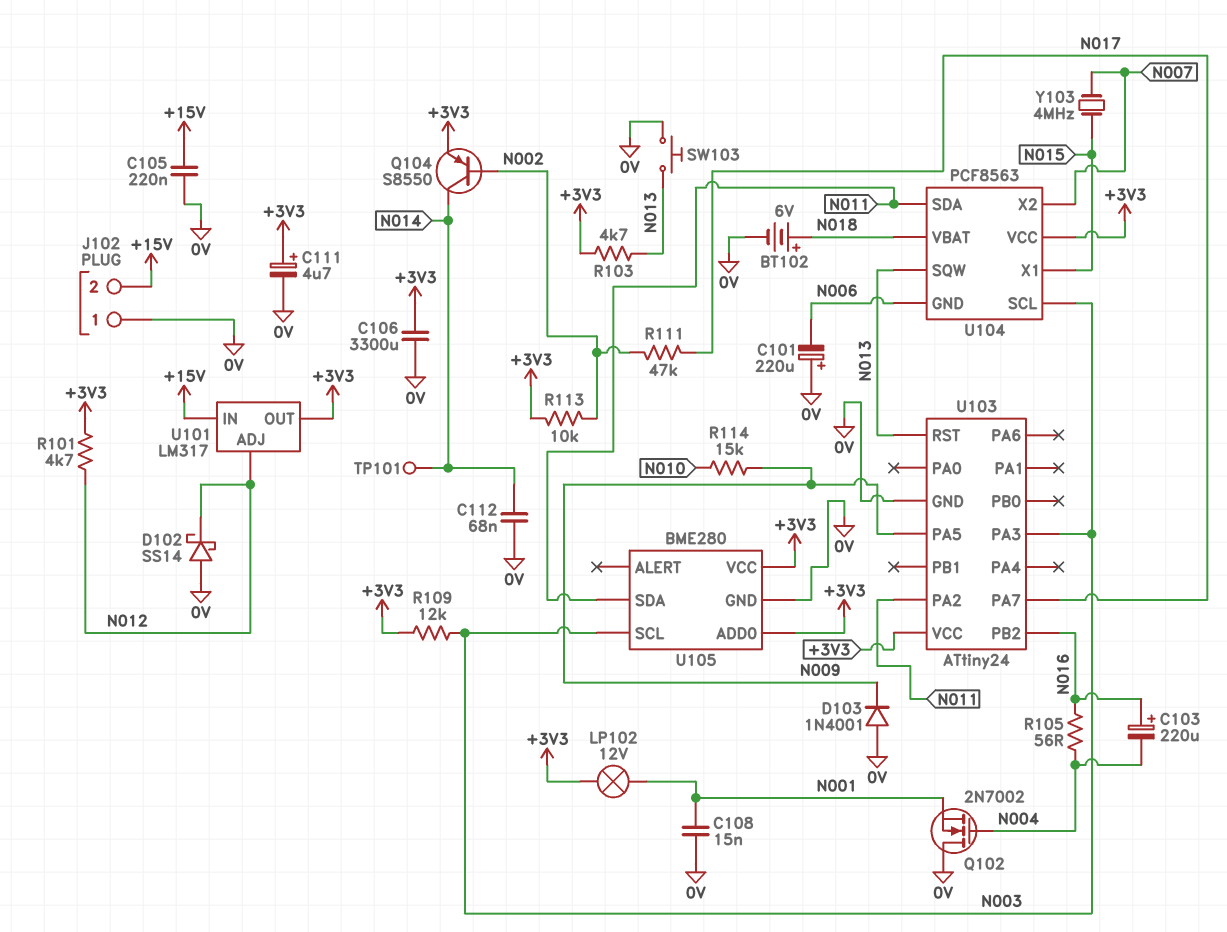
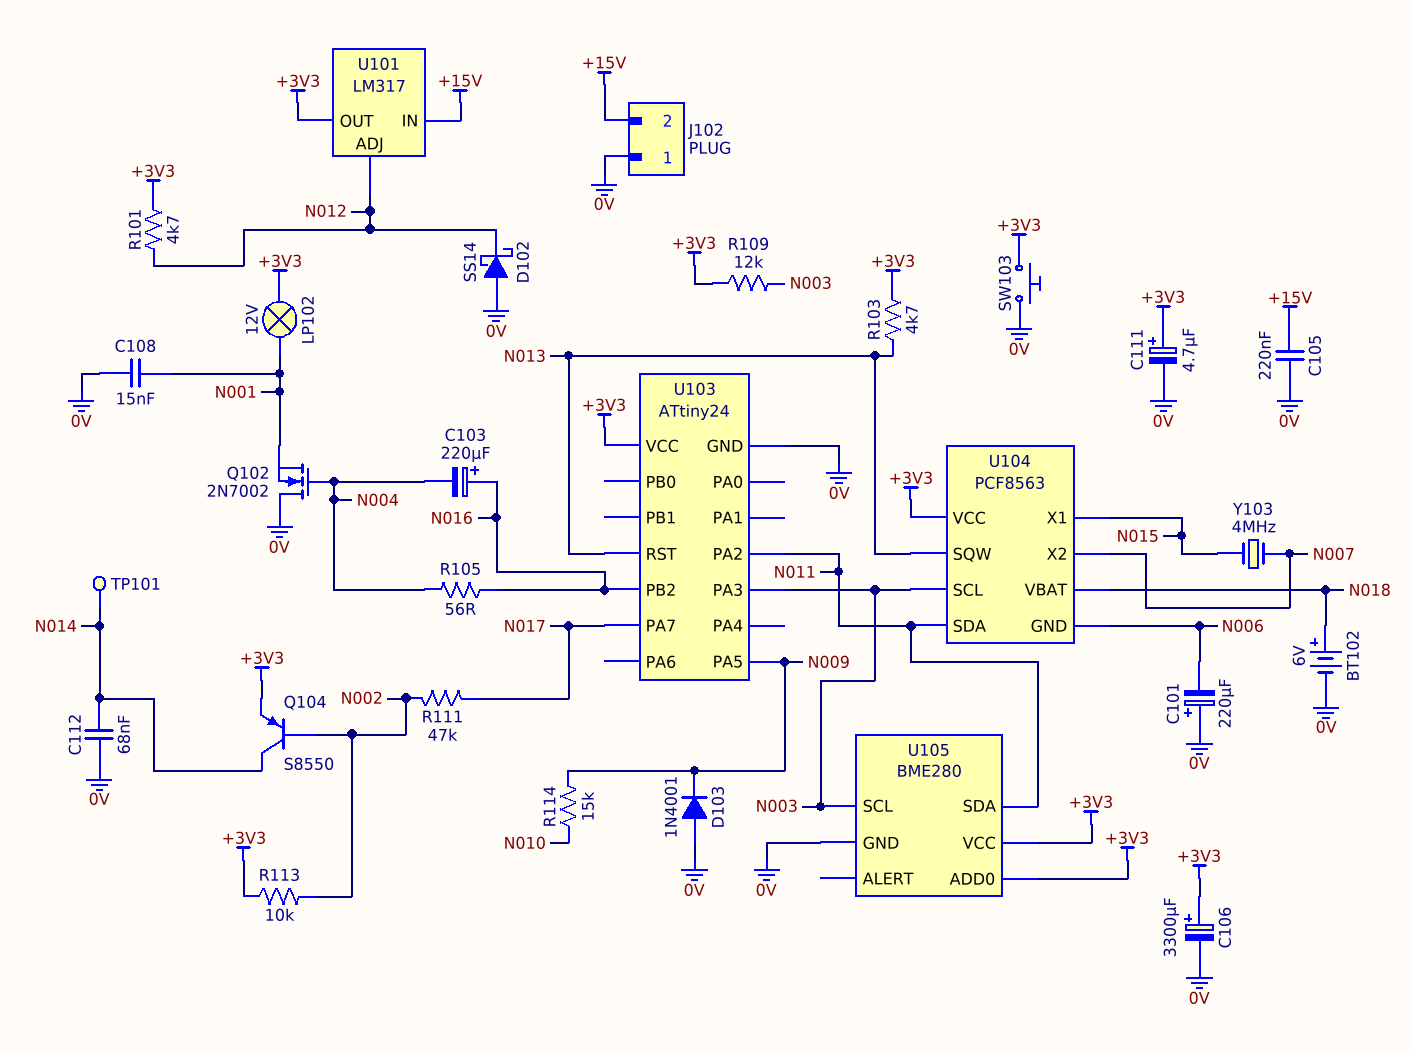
C106: 3300uF (+3V3, 0V) -> 3300uF (plus +3V3, minus 0V)
SW103: button (0V, N013) -> button (+3V3, 0V)

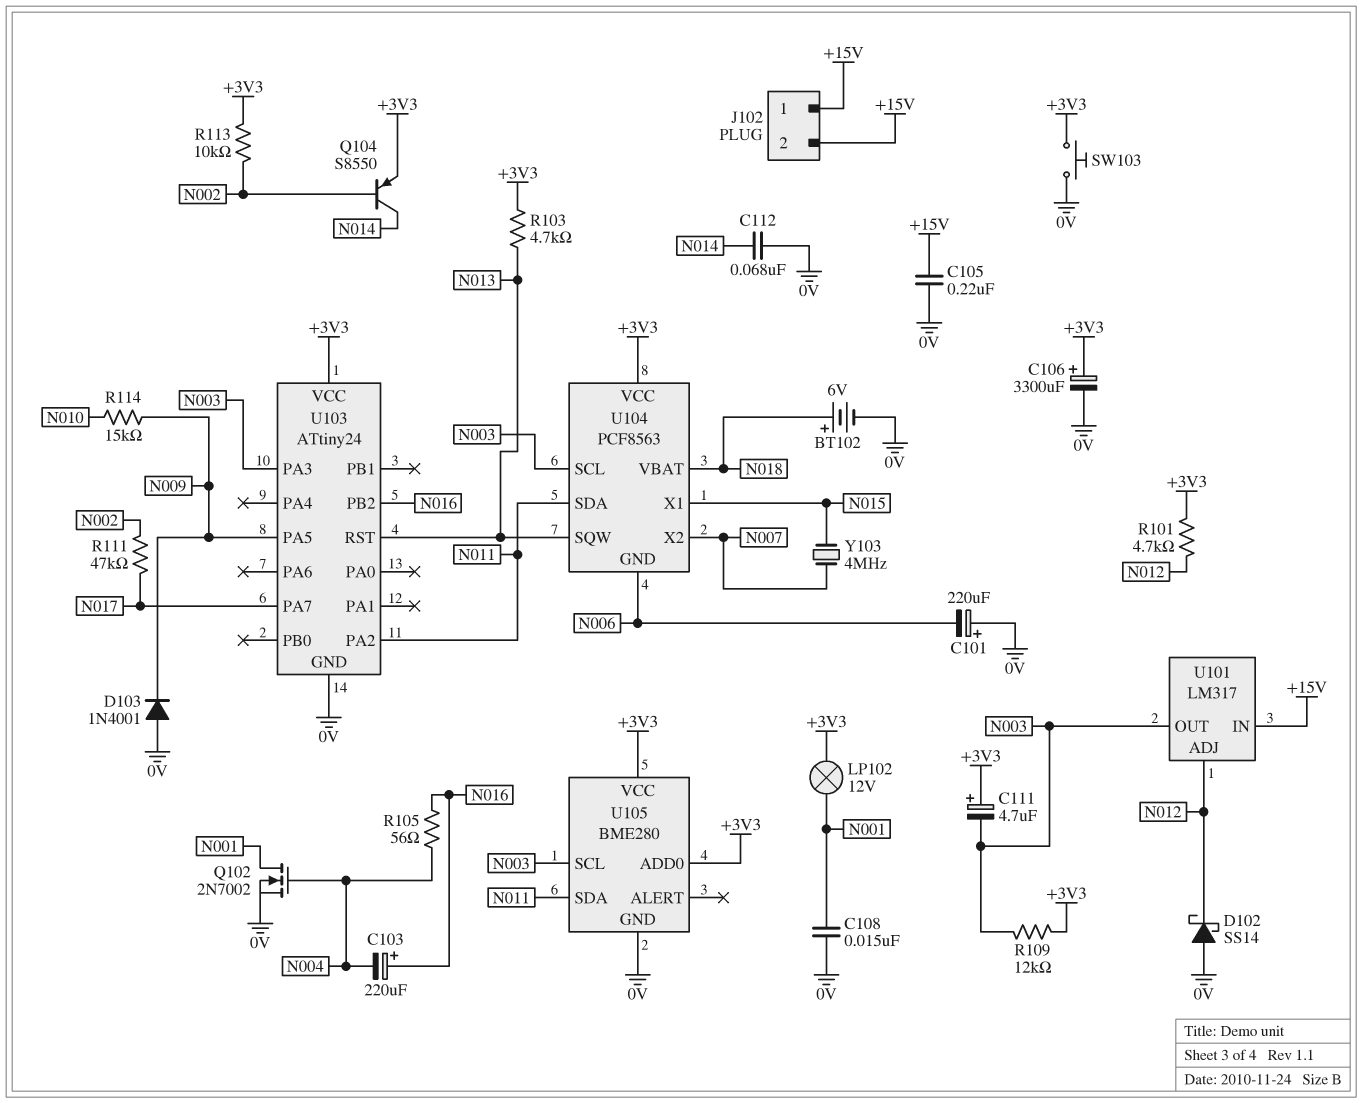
C111: 4.7uF (plus +3V3, minus 0V) -> 4.7uF (plus +3V3, minus N003)
J102 pin 1: 0V -> +15V
Q102: NMOS 2N7002 (G N004, D 0V, S N001) -> NMOS 2N7002 (G N004, D N001, S 0V)
TP101: test point (N014) -> none
U101 pin OUT: +3V3 -> N003

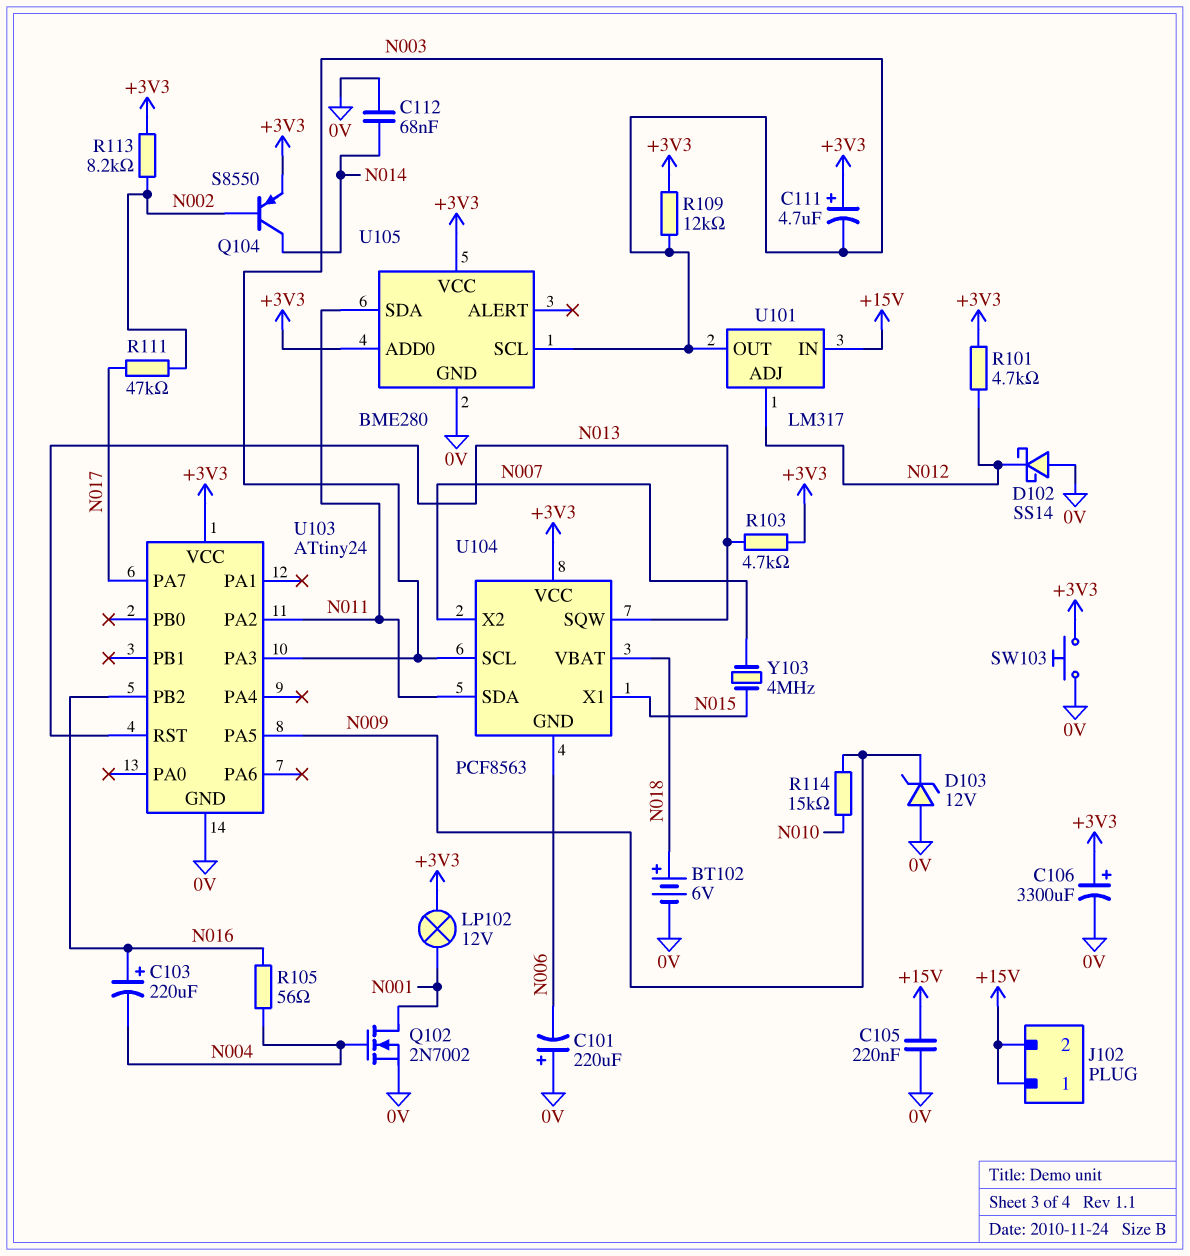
C108: 15nF (0V, N001) -> none
D103: diode 1N4001 (A 0V, K N009) -> zener 12V (A 0V, K N009)
R113: 10k (+3V3, N002) -> 8.2k (+3V3, N002)

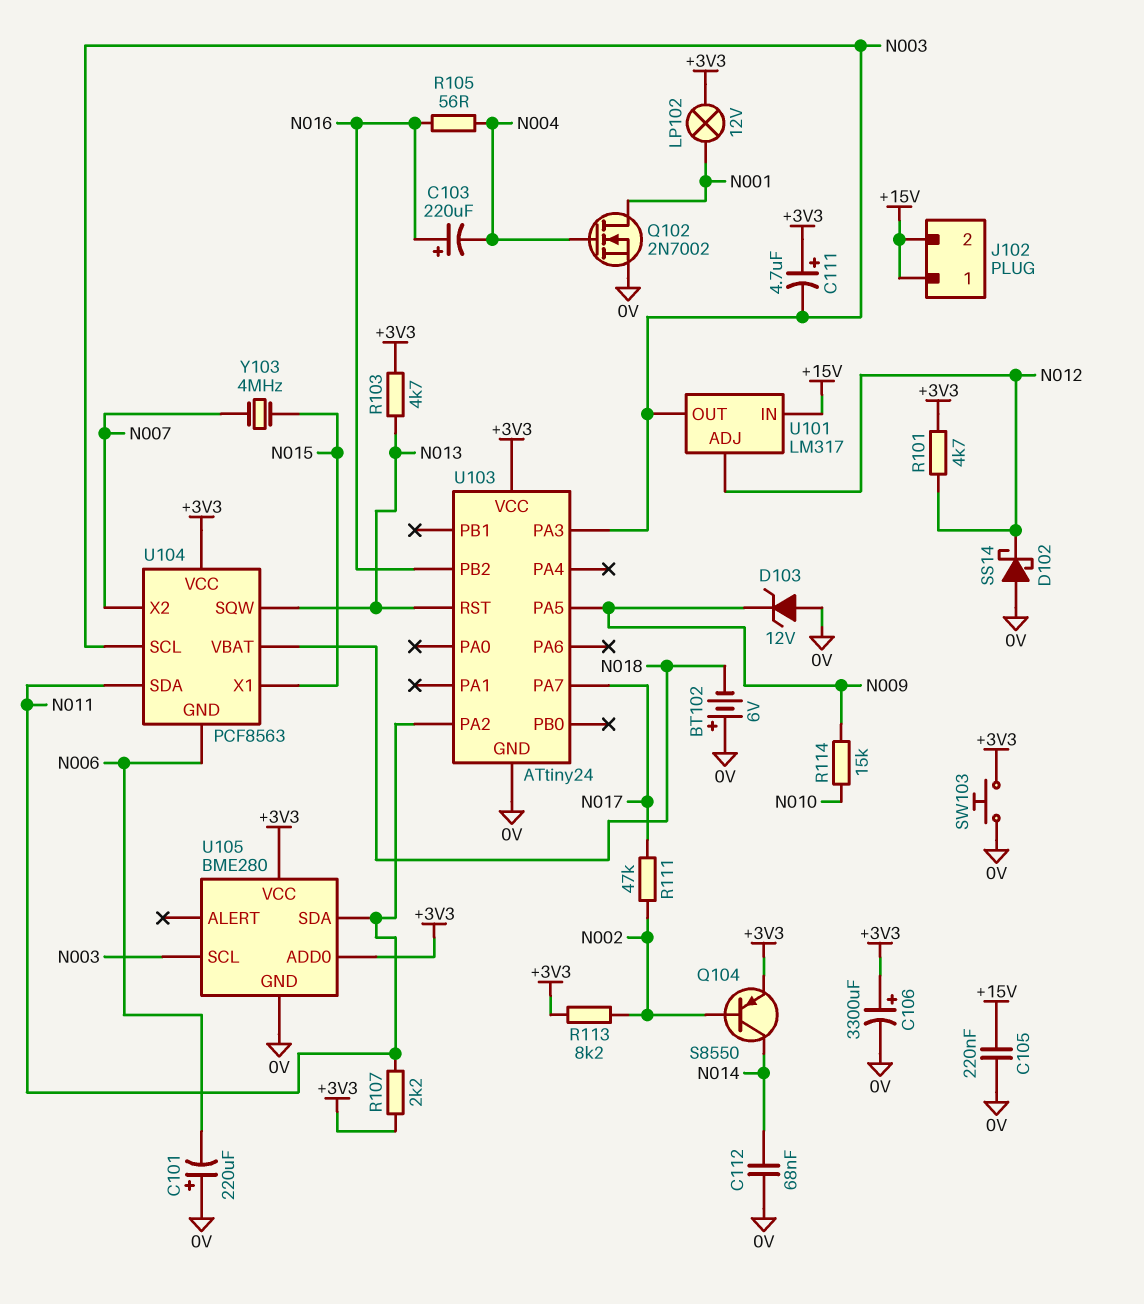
BT102: 6V (plus N018, minus 0V) -> 6V (plus 0V, minus N018)
R107: none -> 2.2k (+3V3, N011)
R109: 12k (+3V3, N003) -> none

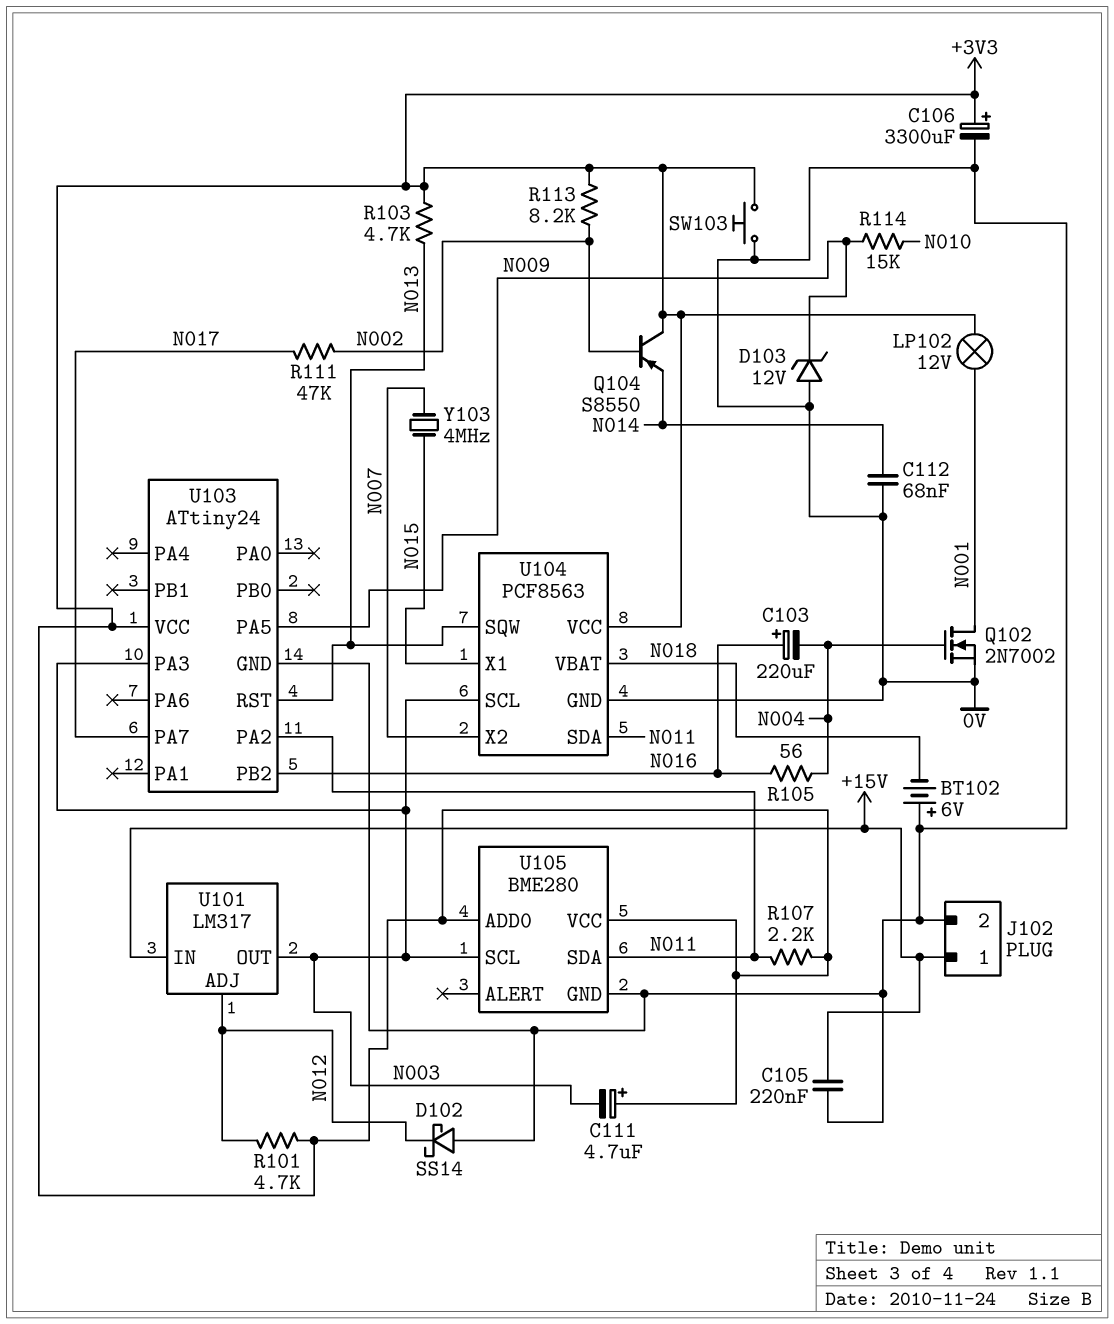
C101: 220uF (plus 0V, minus N006) -> none
J102 pin 2: +15V -> 0V
Q104: PNP S8550 (B N002, C N014, E +3V3) -> PNP S8550 (B N002, C +3V3, E N014)
U104 pin GND: N006 -> 0V

